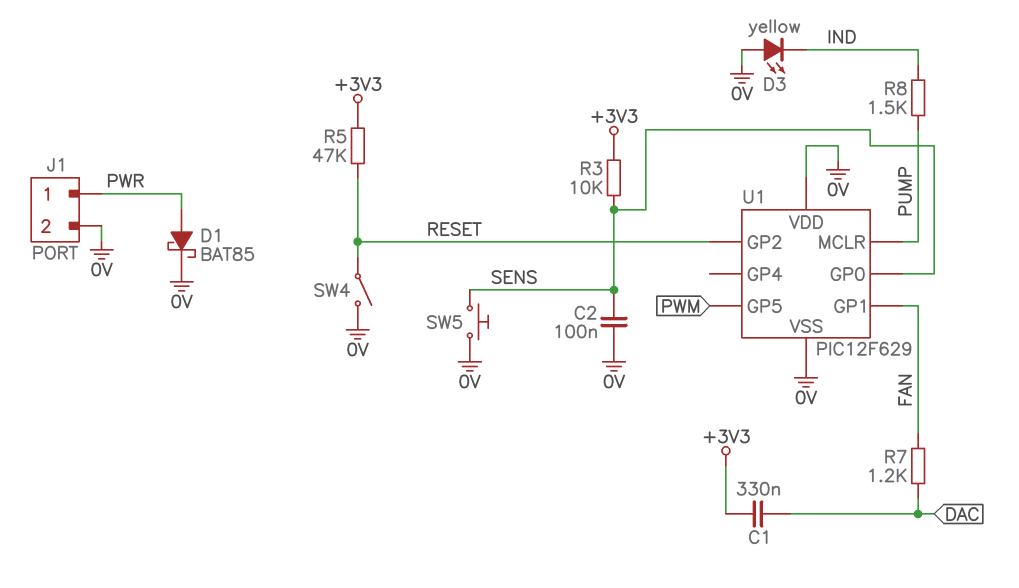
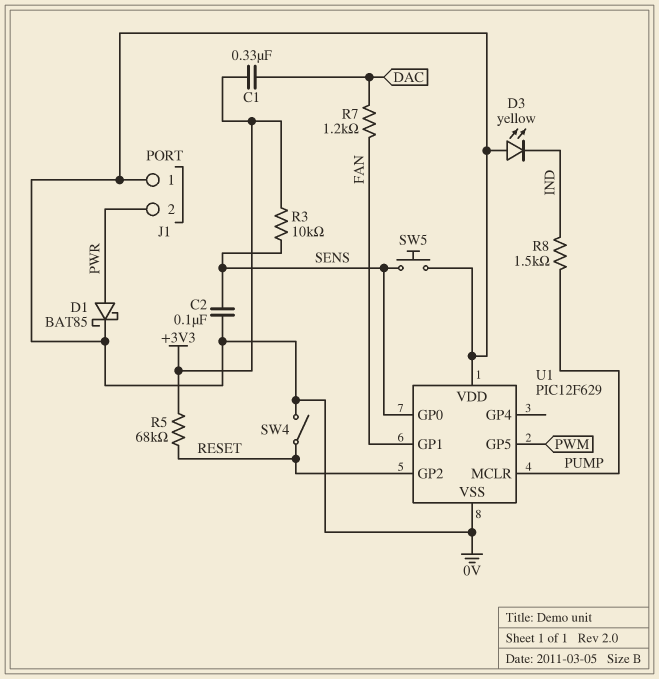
J1 pin 1: PWR -> 0V
J1 pin 2: 0V -> PWR
R5: 47k (+3V3, RESET) -> 68k (+3V3, RESET)

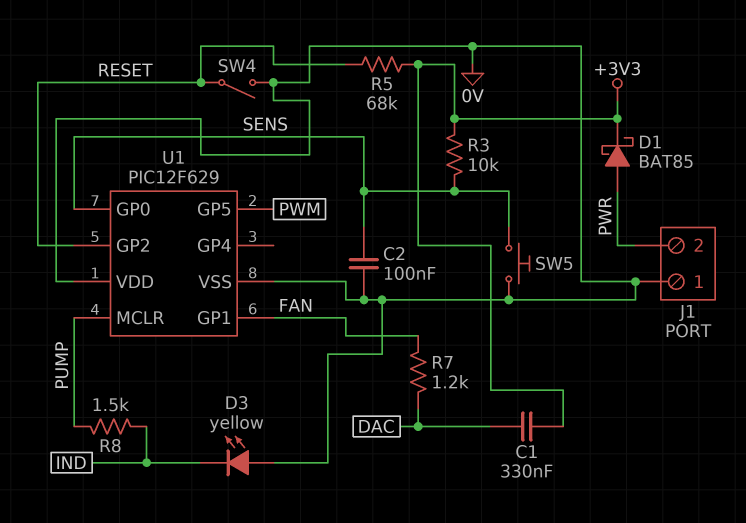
D1: schottky BAT85 (A PWR, K 0V) -> schottky BAT85 (A PWR, K +3V3)

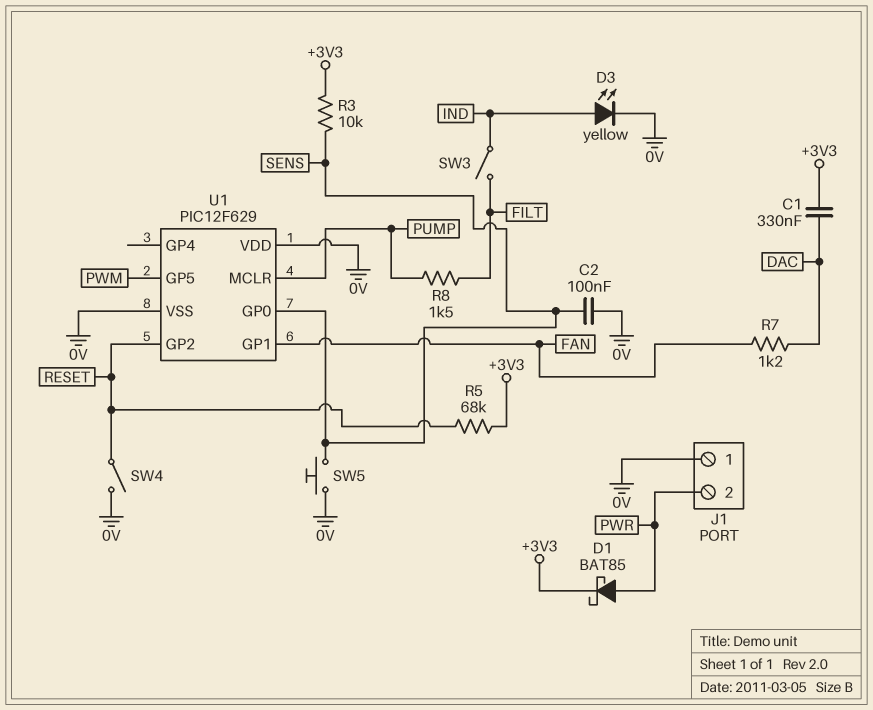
D3: LED yellow (A 0V, K IND) -> LED yellow (A IND, K 0V)
R8: 1.5k (IND, PUMP) -> 1.5k (FILT, PUMP)
SW3: none -> switch (FILT, IND)

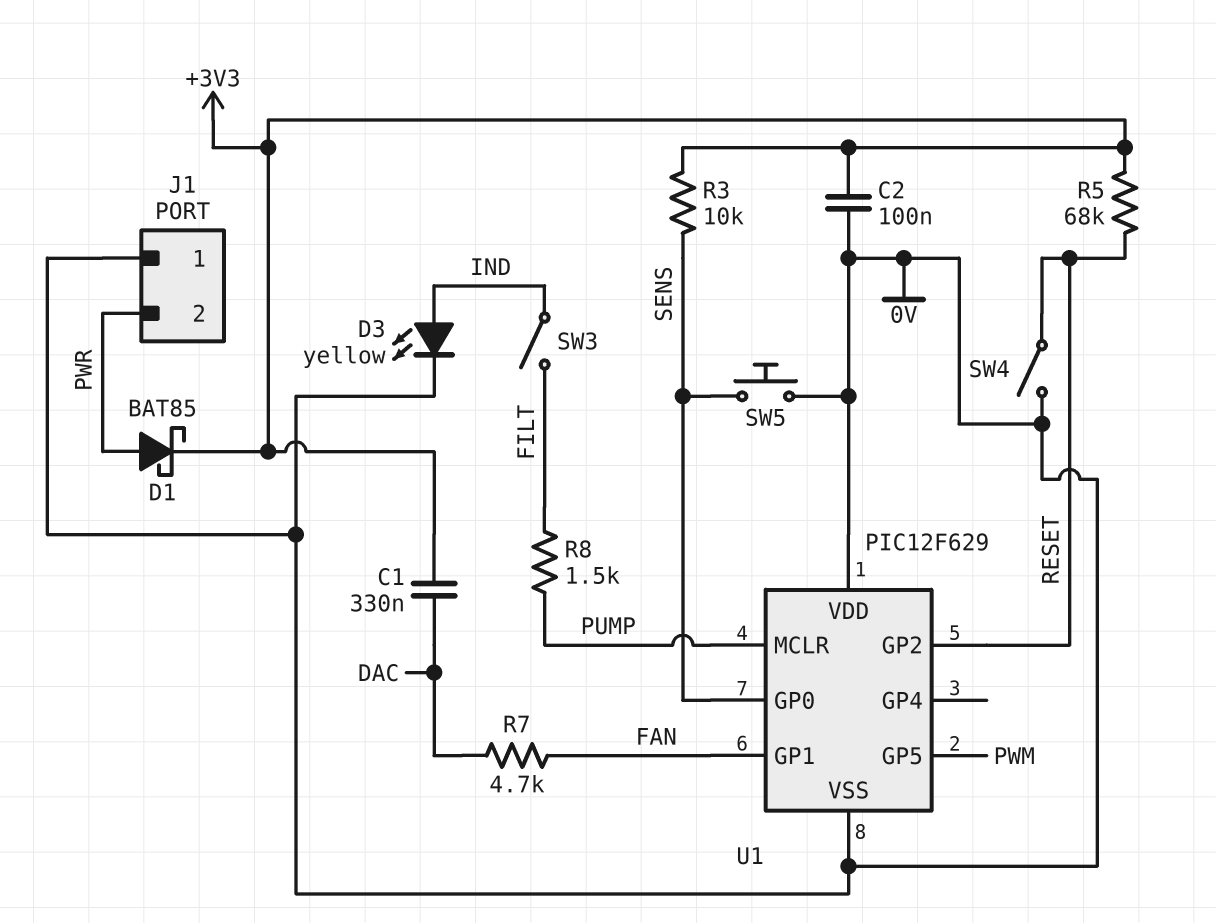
C2: 100nF (0V, SENS) -> 100nF (+3V3, 0V)
R7: 1.2k (DAC, FAN) -> 4.7k (DAC, FAN)

